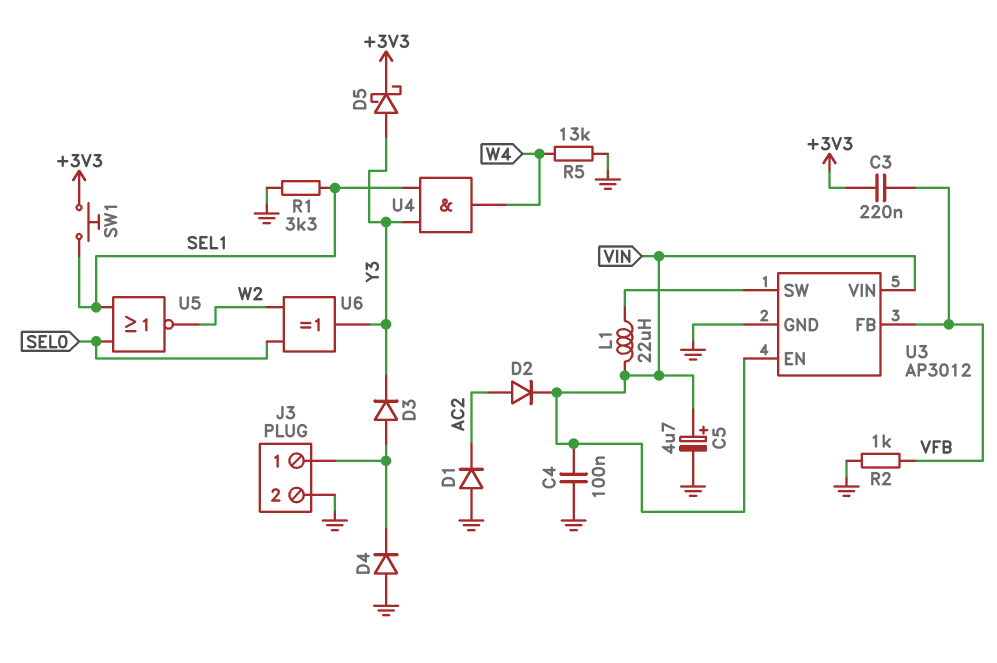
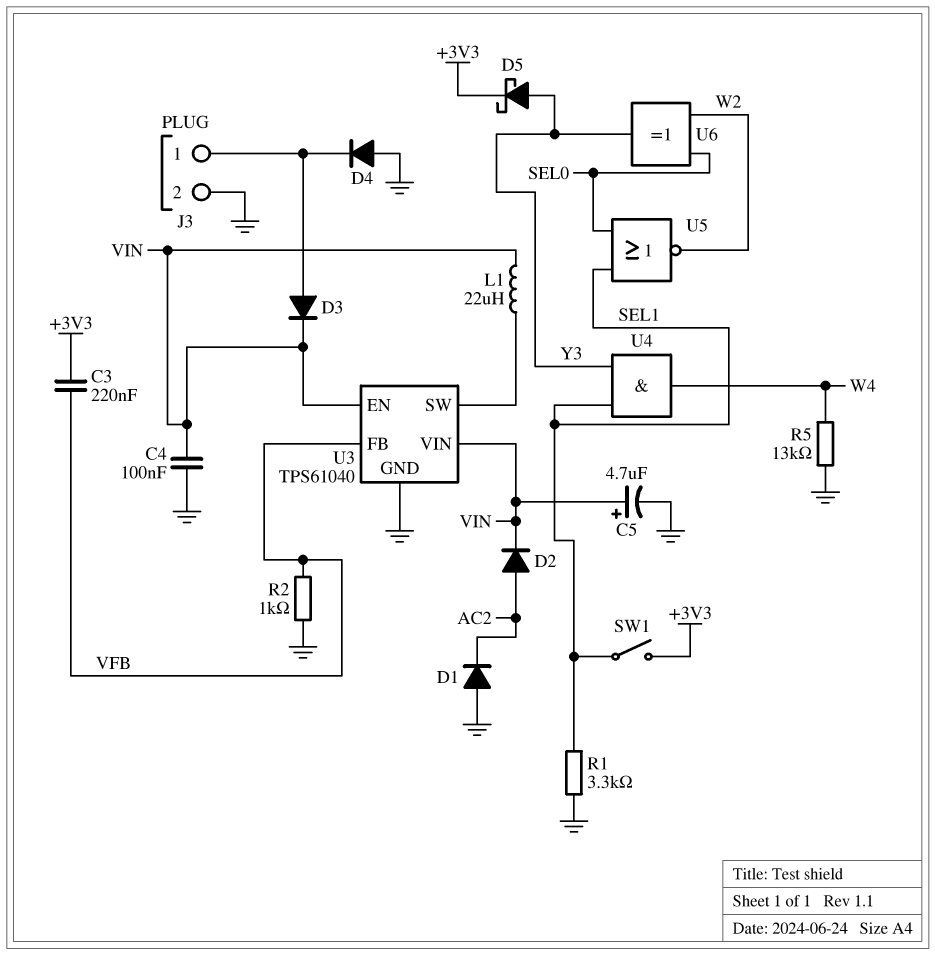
D3: diode (A J3/1, K Y3) -> diode (A J3/1, K VIN)
SW1: button (+3V3, SEL1) -> switch (+3V3, SEL1)
U3: AP3012 -> TPS61040

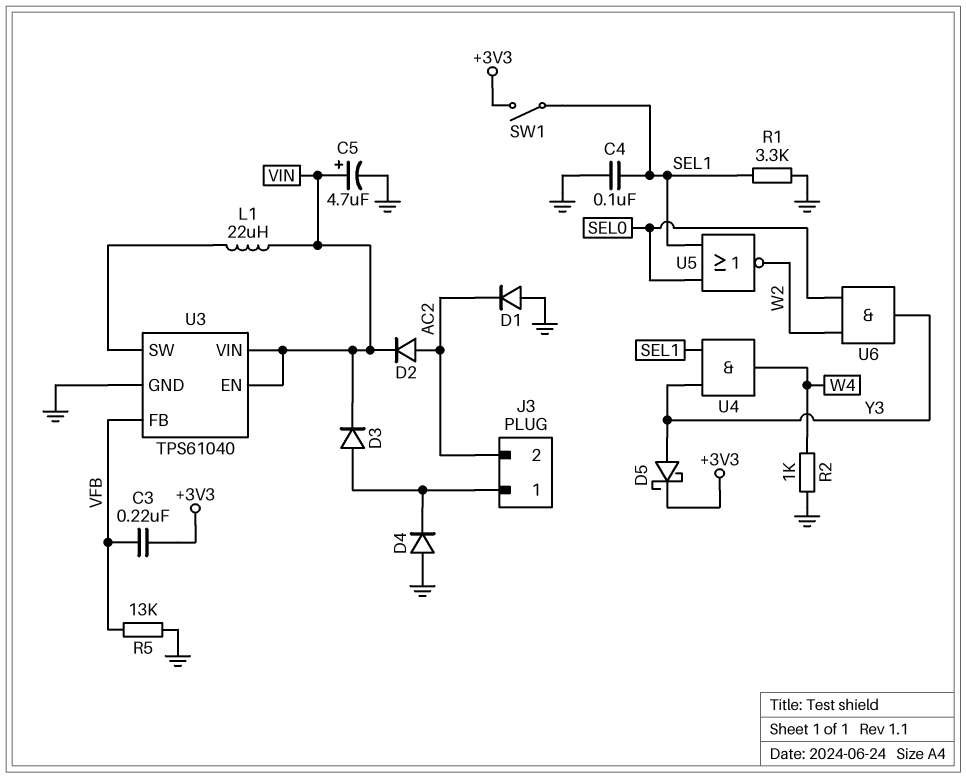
C4: 100nF (GND, VIN) -> 100nF (GND, SEL1)
J3 pin 2: GND -> AC2
R2: 1k (GND, VFB) -> 1k (GND, W4)
R5: 13k (GND, W4) -> 13k (GND, VFB)
U6: XOR (in SEL0, in W2, out Y3) -> AND (in SEL0, in W2, out Y3)

